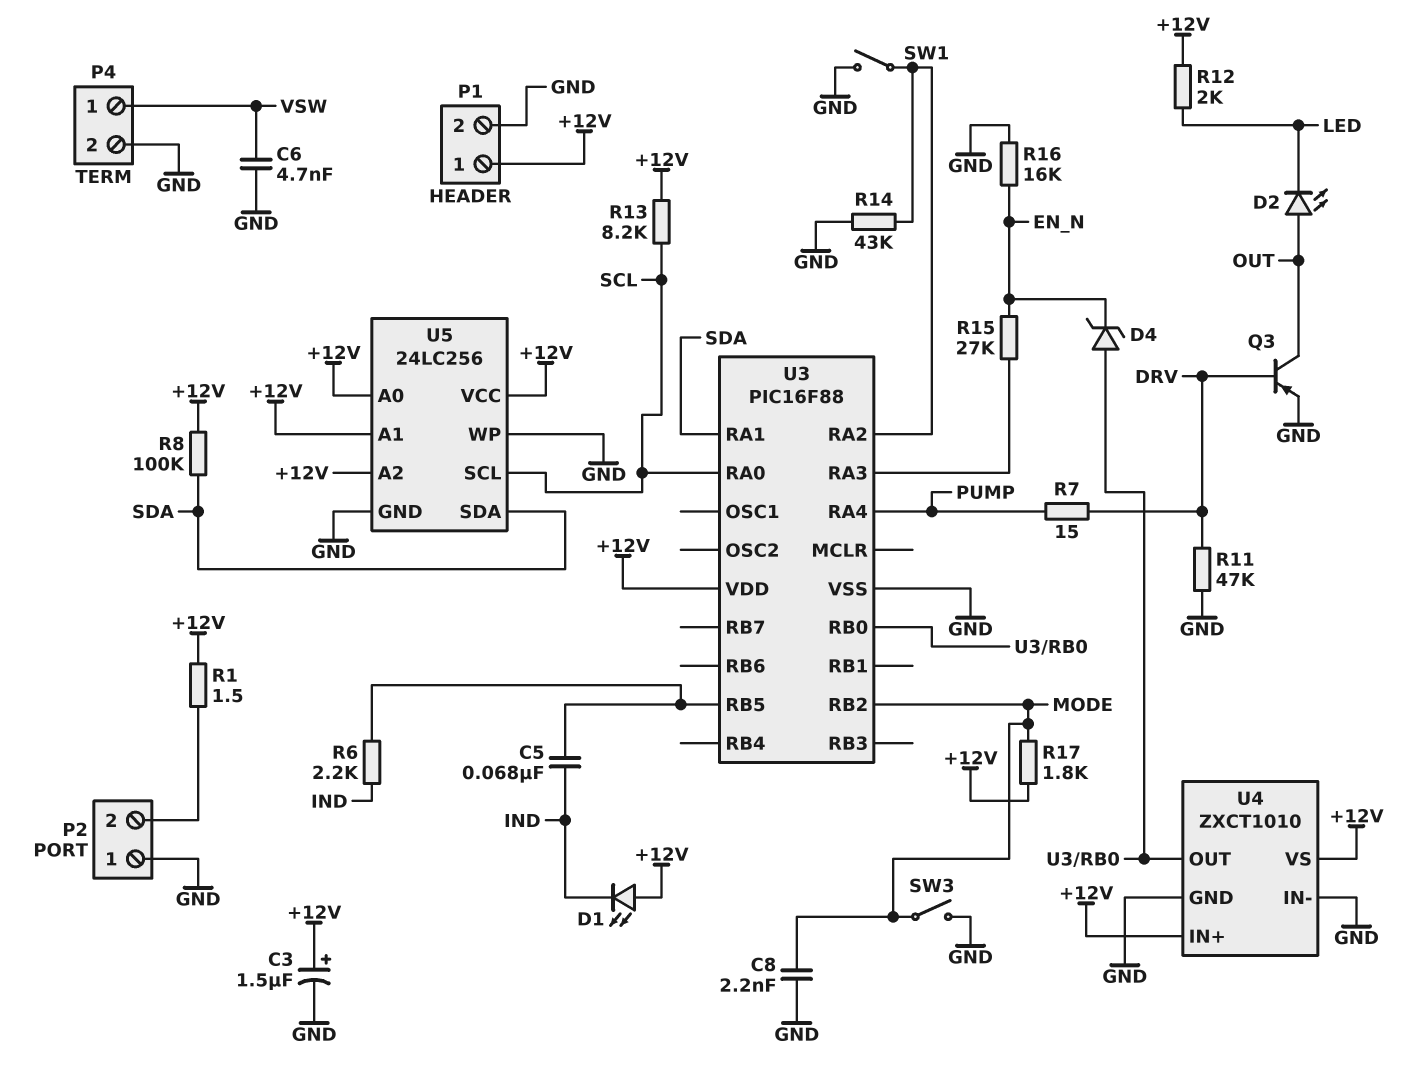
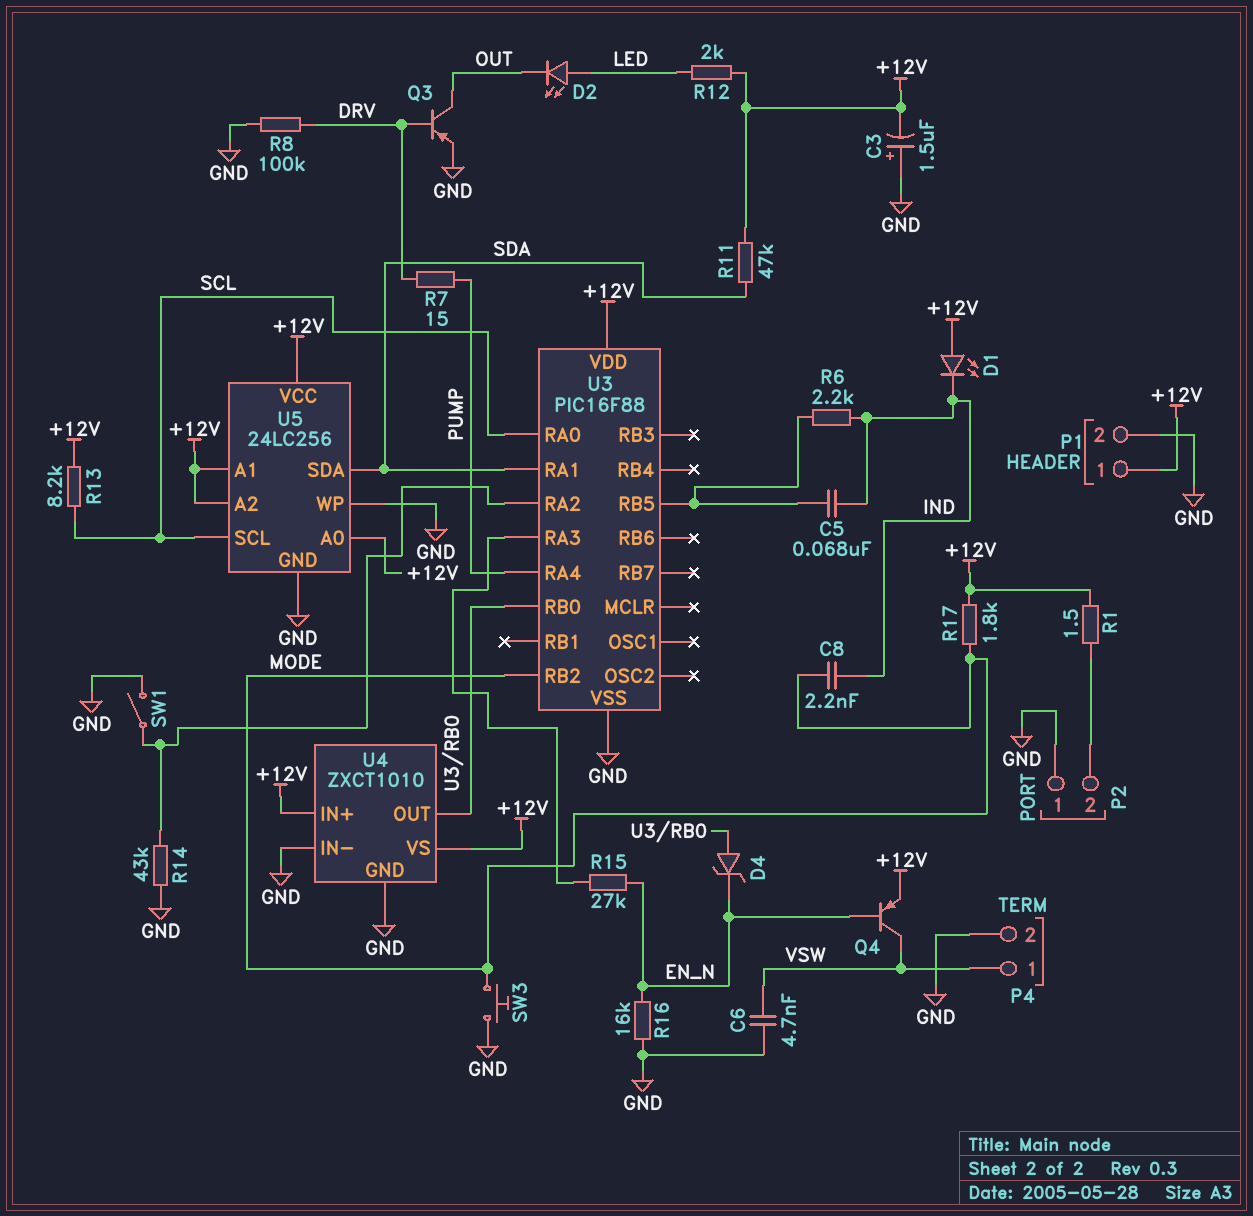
C3: 1.5uF (plus +12V, minus GND) -> 1.5uF (plus GND, minus +12V)
C8: 2.2nF (GND, MODE) -> 2.2nF (IND, MODE)
D2: LED (A OUT, K LED) -> LED (A LED, K OUT)
Q4: none -> PNP (B EN_N, C VSW, E +12V)
R8: 100k (+12V, SDA) -> 100k (DRV, GND)
R11: 47k (DRV, GND) -> 47k (+12V, SDA)
SW3: switch (GND, MODE) -> button (GND, MODE)

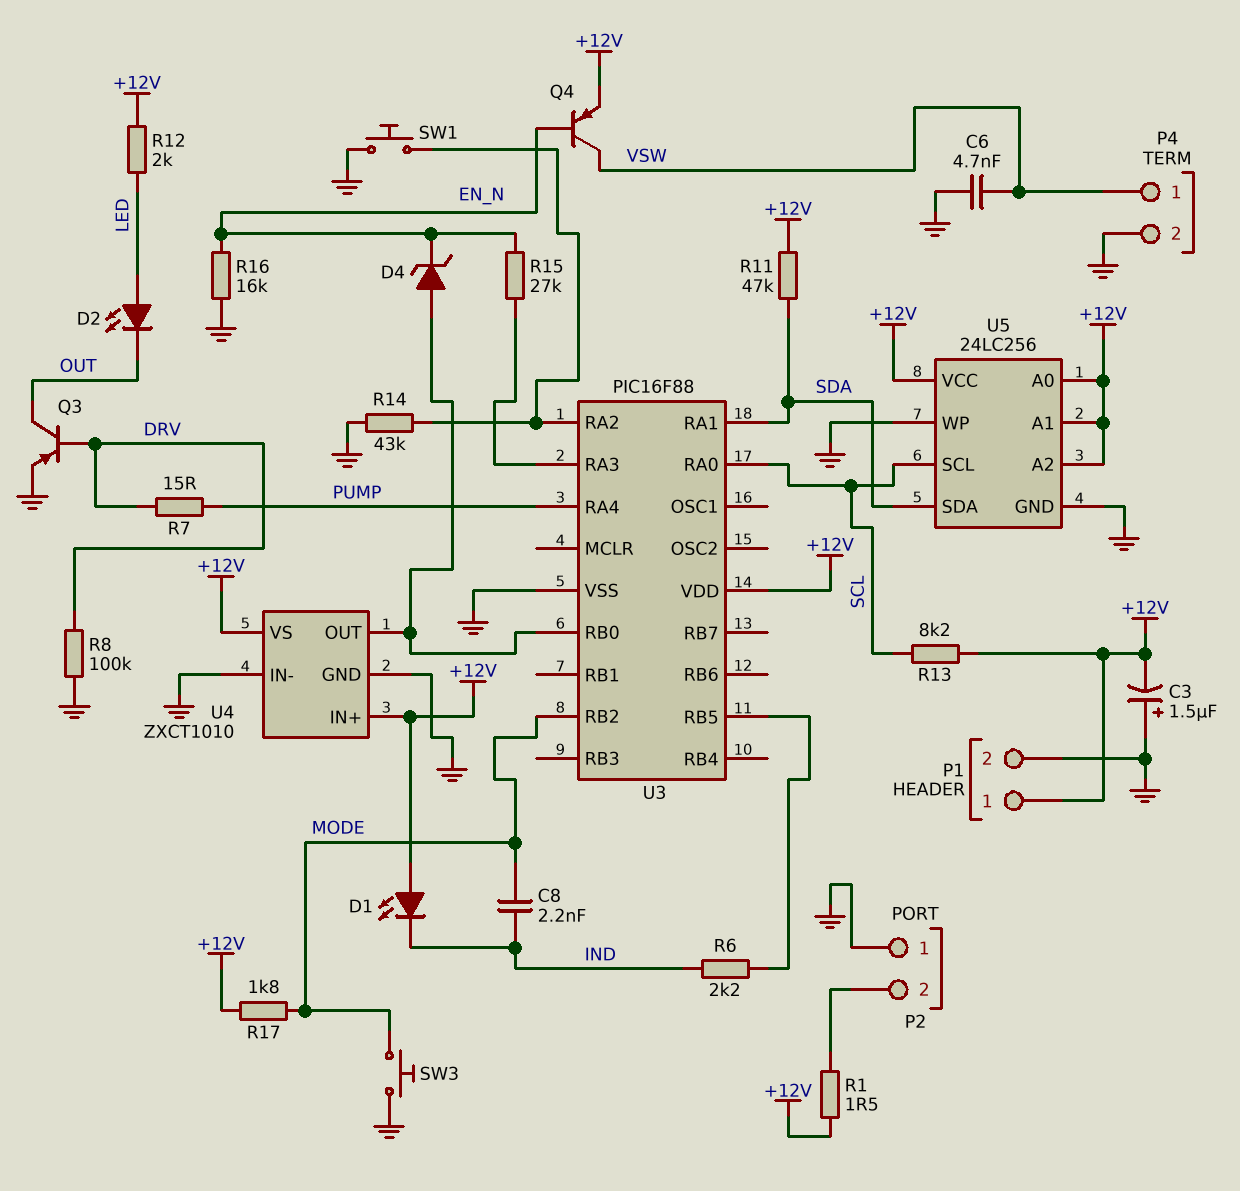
C5: 68nF (IND, U3/RB5) -> none
SW1: switch (GND, U3/RA2) -> button (GND, U3/RA2)

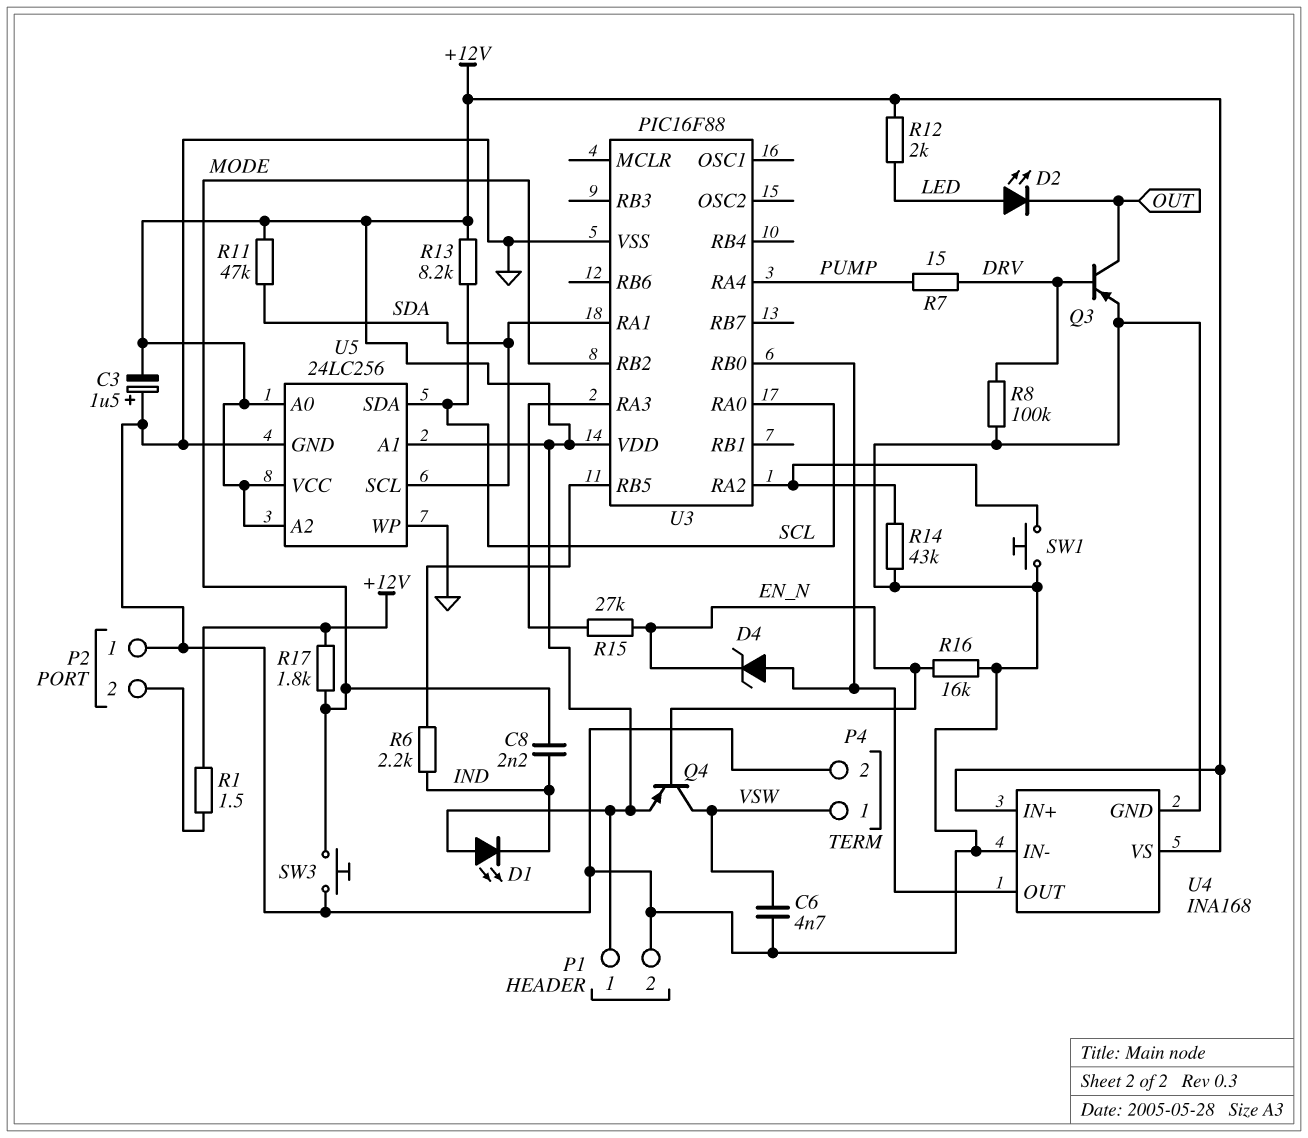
U4: ZXCT1010 -> INA168
U5 pin SCL: SCL -> SDA
U5 pin SDA: SDA -> SCL

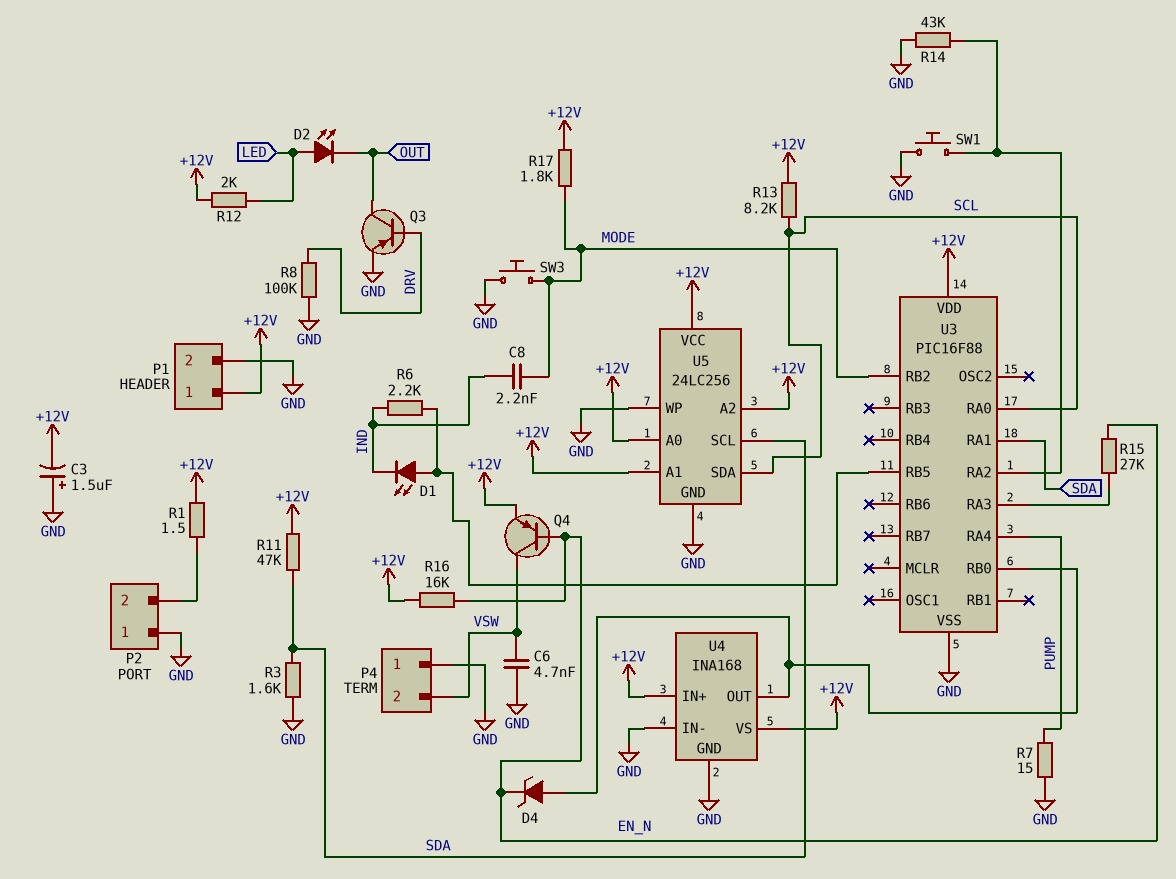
D1: LED (A +12V, K IND) -> LED (A U3/RB5, K IND)
P4 pin 1: VSW -> GND
P4 pin 2: GND -> VSW
R3: none -> 1.6k (GND, SDA)
R7: 15 (DRV, PUMP) -> 15 (GND, PUMP)
R16: 16k (EN_N, GND) -> 16k (+12V, EN_N)

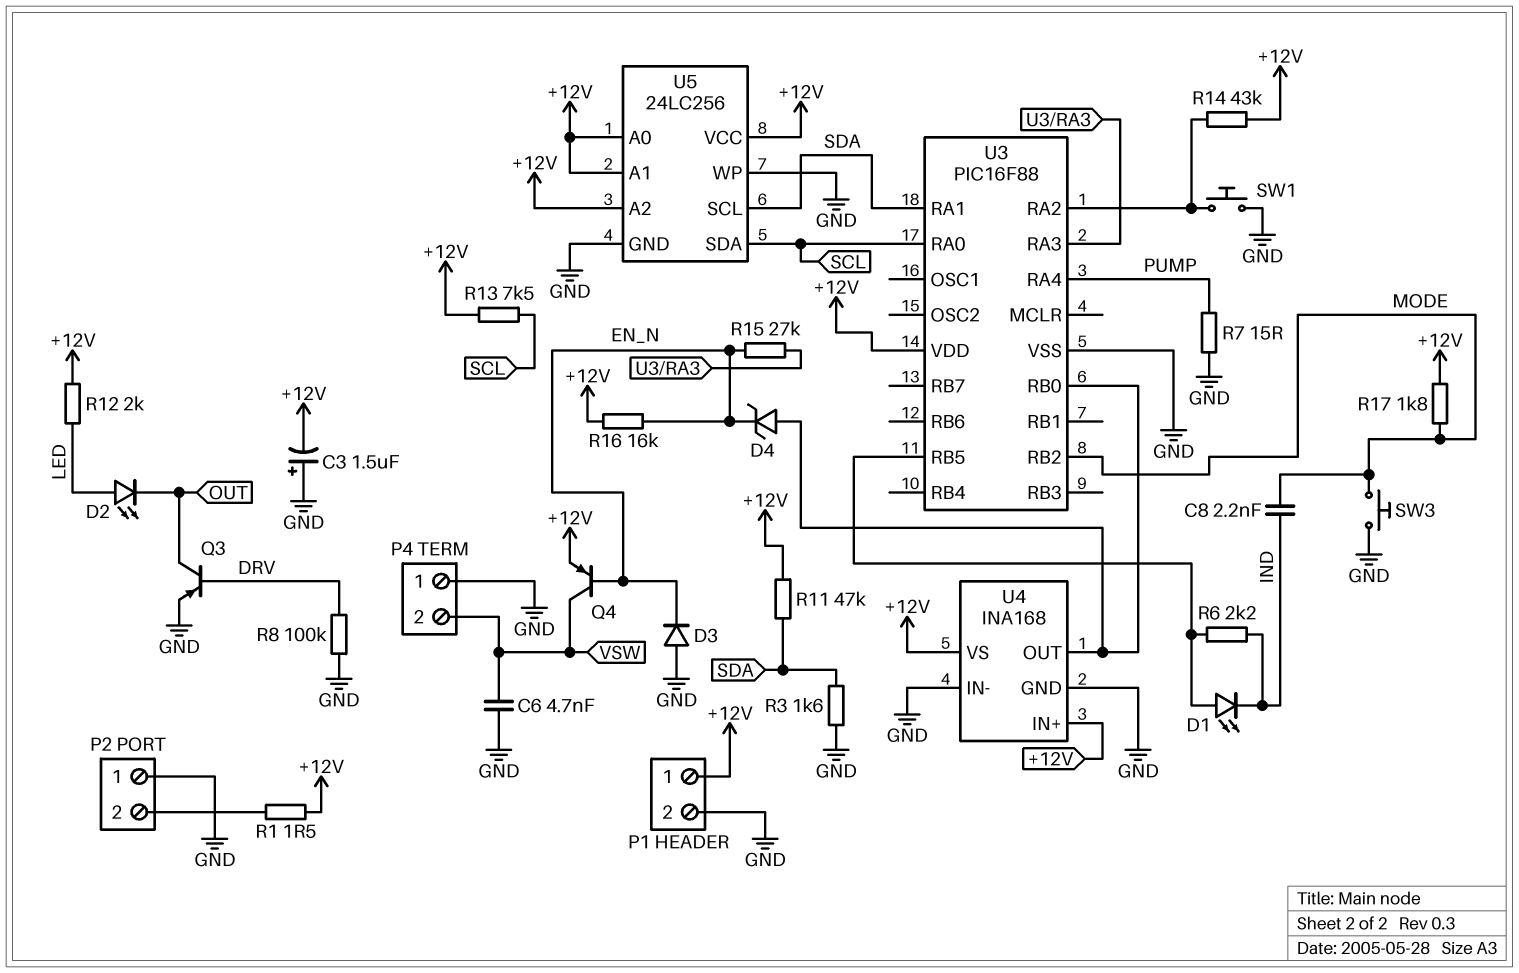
D3: none -> diode (A GND, K EN_N)
R13: 8.2k (+12V, SCL) -> 7.5k (+12V, SCL)
R14: 43k (GND, U3/RA2) -> 43k (+12V, U3/RA2)

